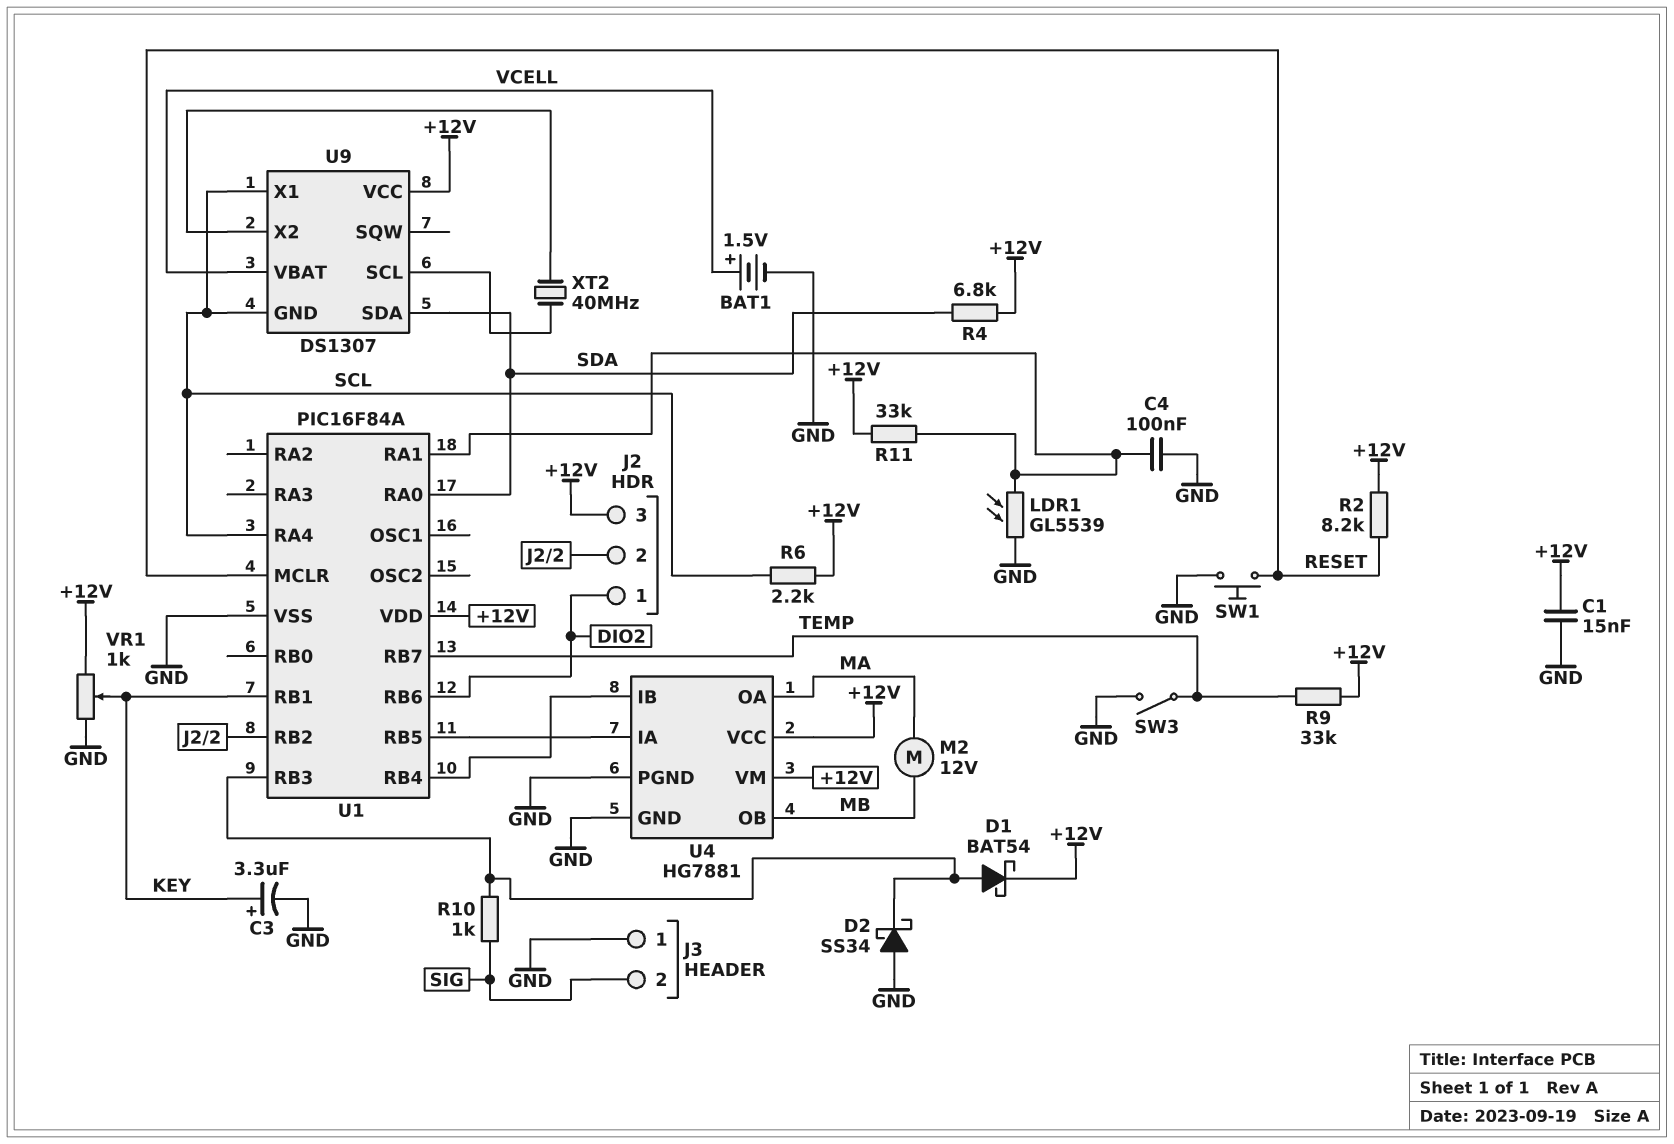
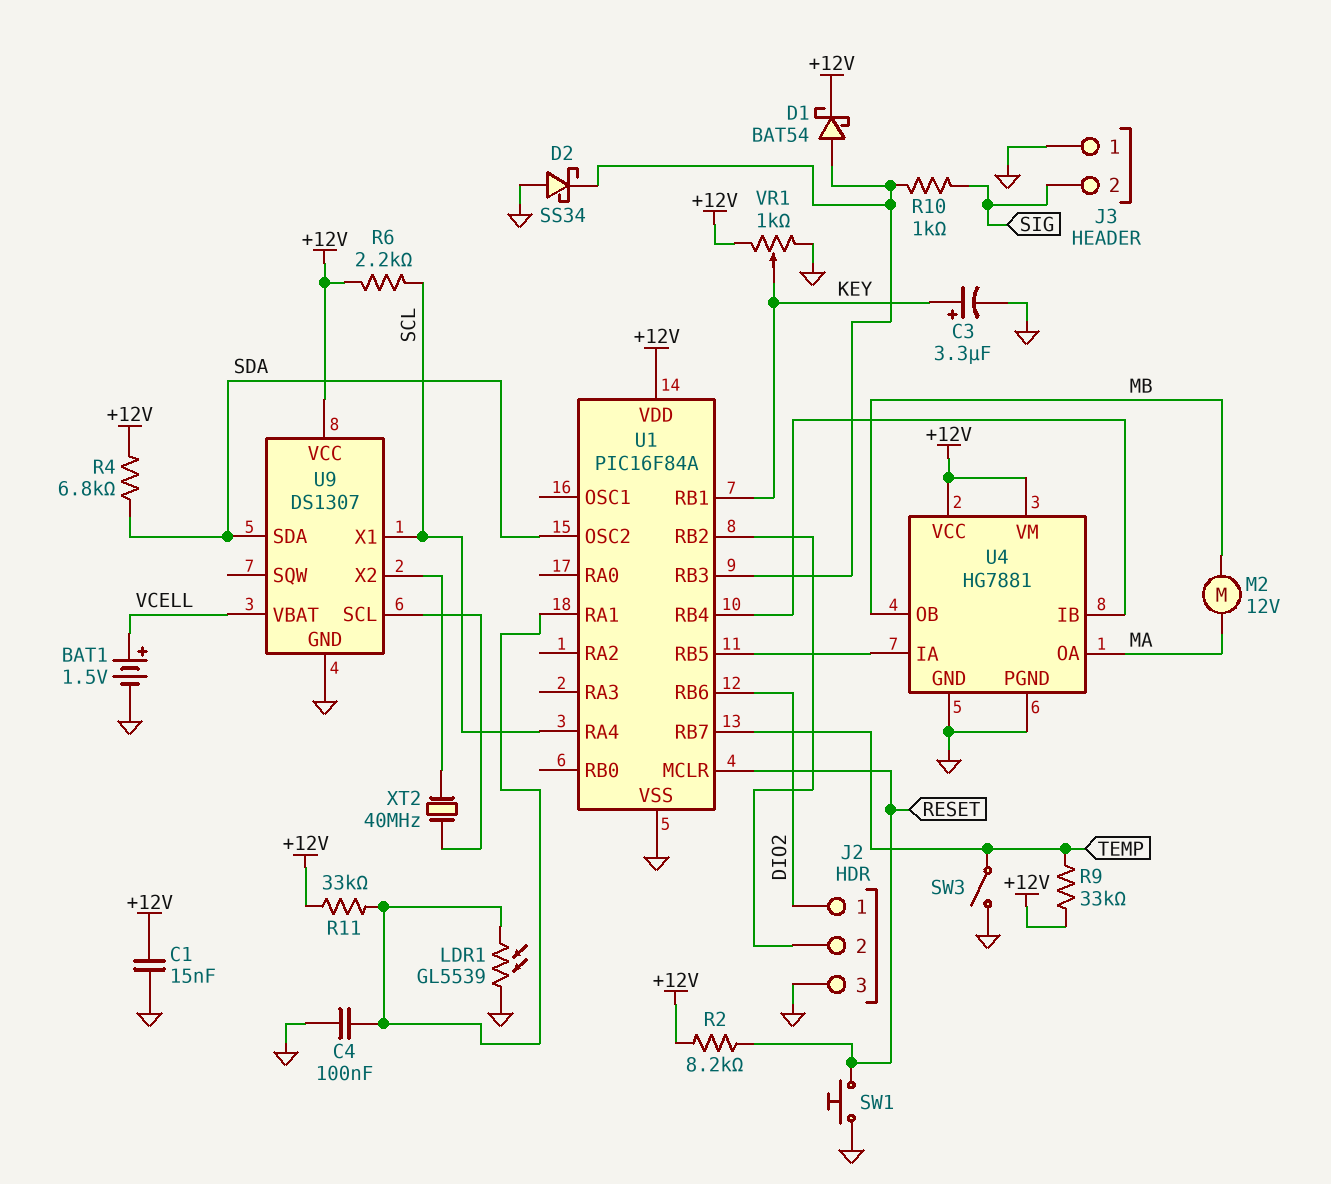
J2 pin 3: +12V -> GND
U1 pin OSC2: none -> SDA
U1 pin RA0: SDA -> none
U9 pin GND: SCL -> GND

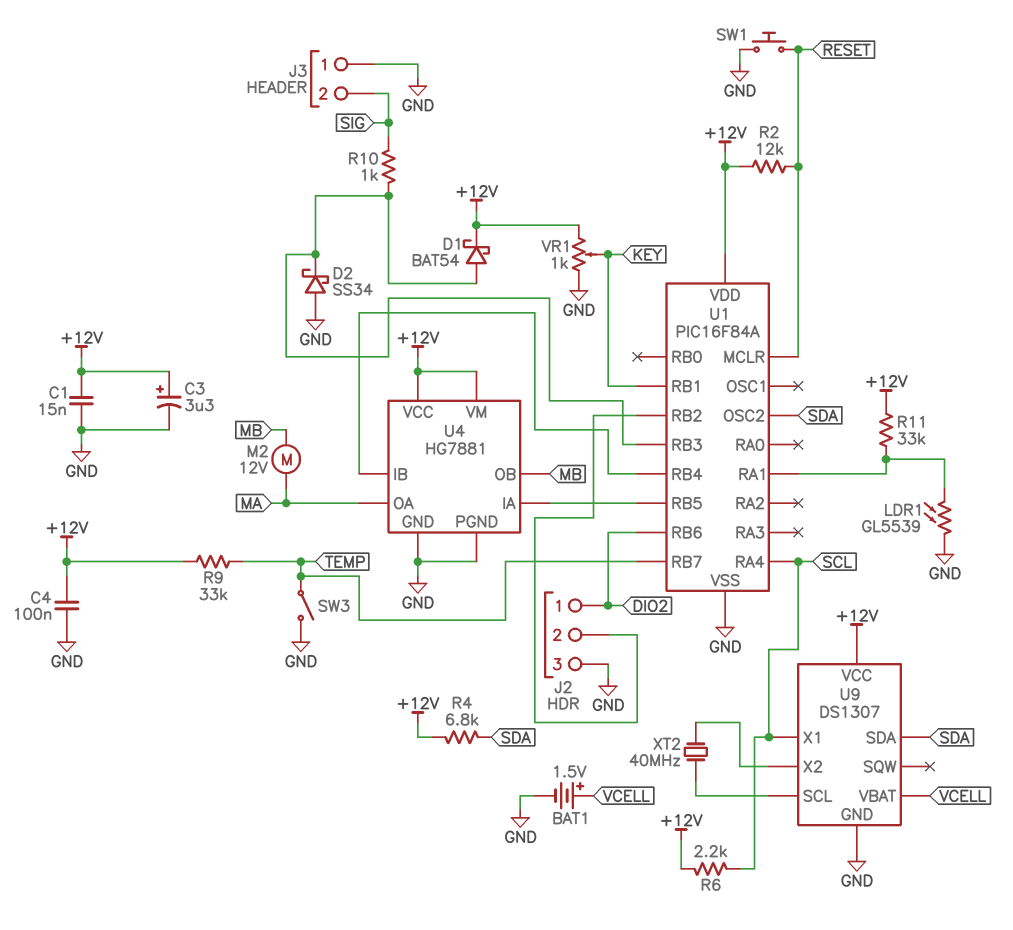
C3: 3.3uF (plus KEY, minus GND) -> 3.3uF (plus +12V, minus GND)
C4: 100nF (GND, U1/RA1) -> 100nF (+12V, GND)
R2: 8.2k (+12V, RESET) -> 12k (+12V, RESET)

